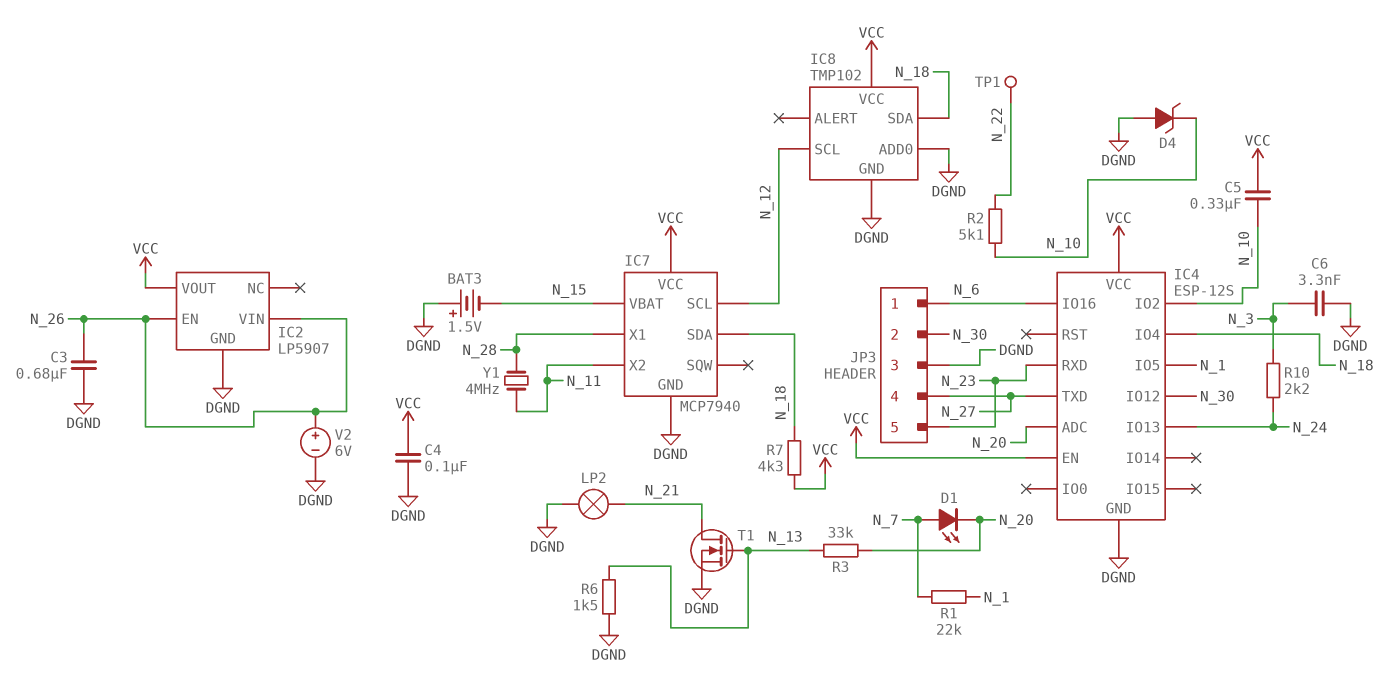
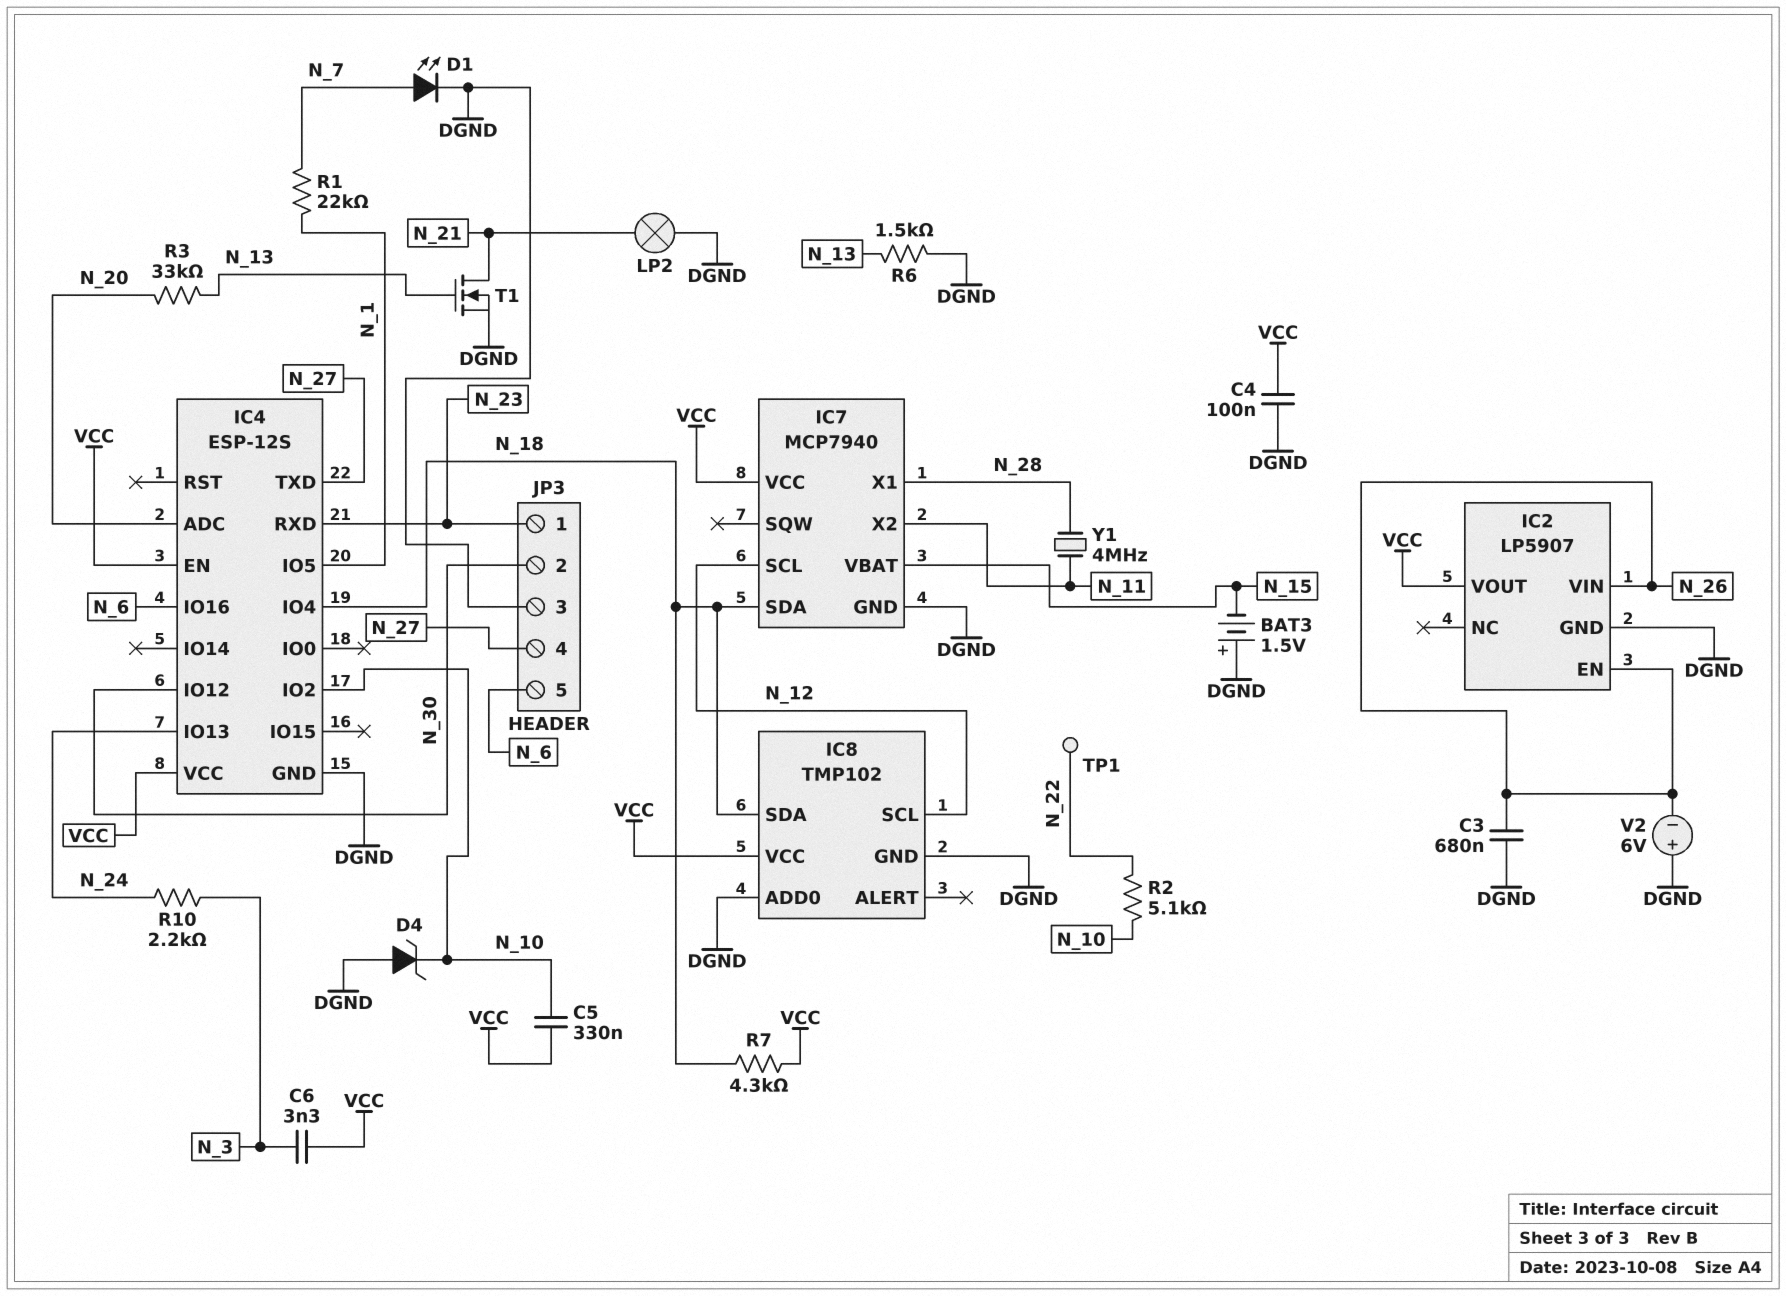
C6: 3.3nF (DGND, N_3) -> 3.3nF (N_3, VCC)
D1: LED (A N_7, K N_20) -> LED (A N_7, K DGND)
JP3 pin 1: N_6 -> N_23
JP3 pin 5: N_23 -> N_6
V2: 6V (plus N_26, minus DGND) -> 6V (plus DGND, minus N_26)

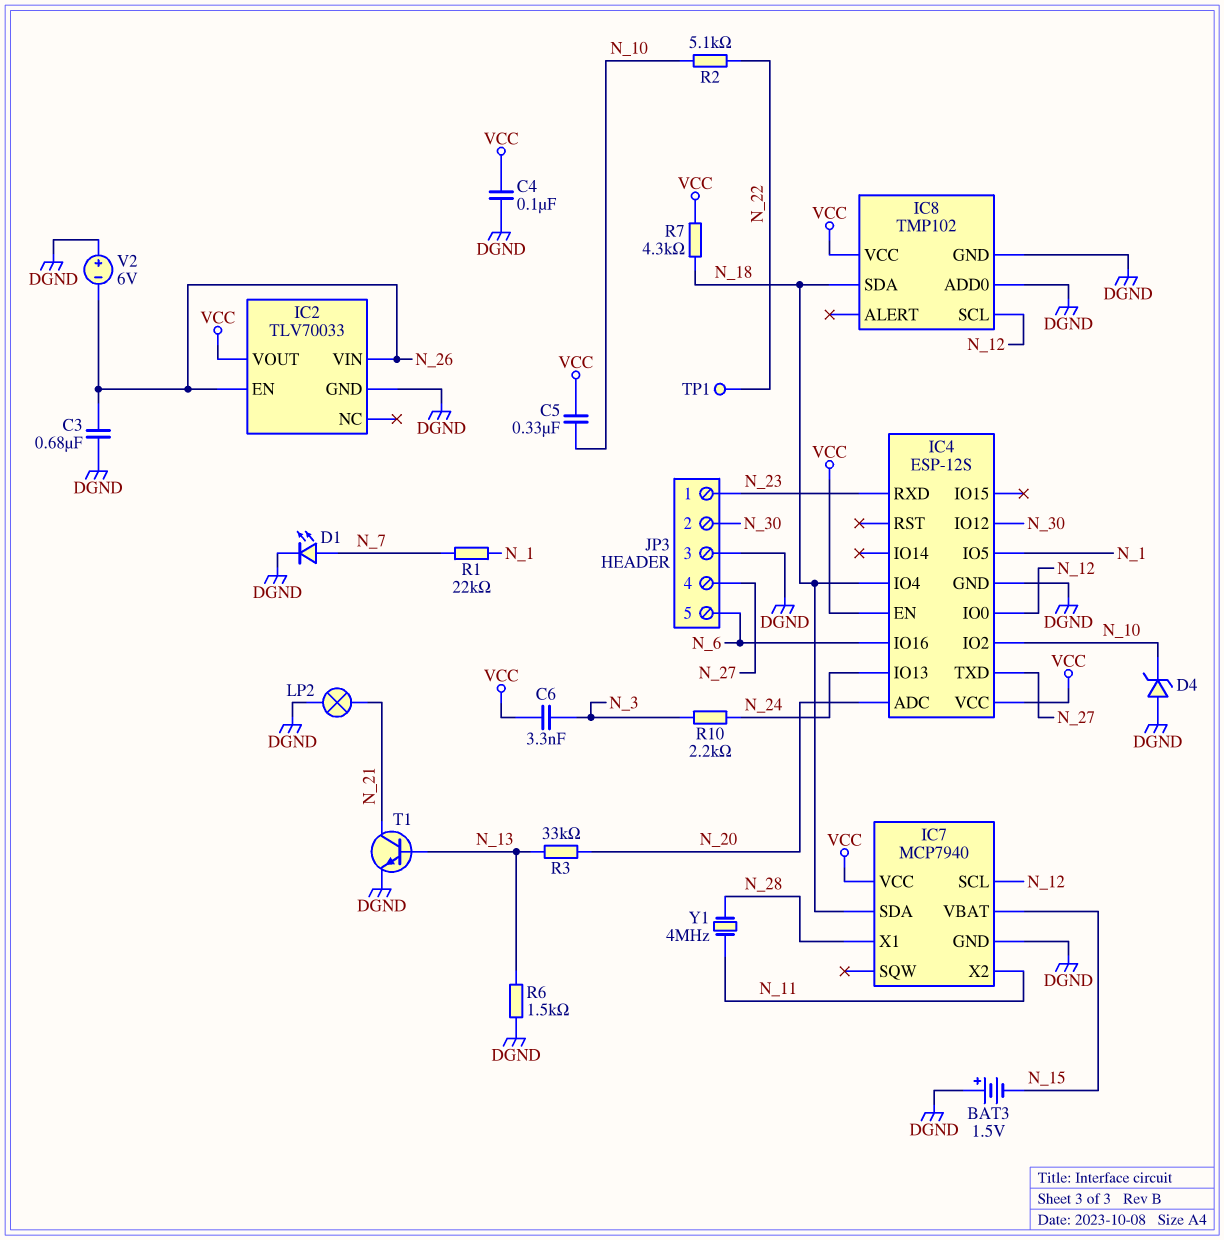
IC2: LP5907 -> TLV70033
IC4 pin IO0: none -> N_12
T1: NMOS (G N_13, D N_21, S DGND) -> NPN (B N_13, C N_21, E DGND)

